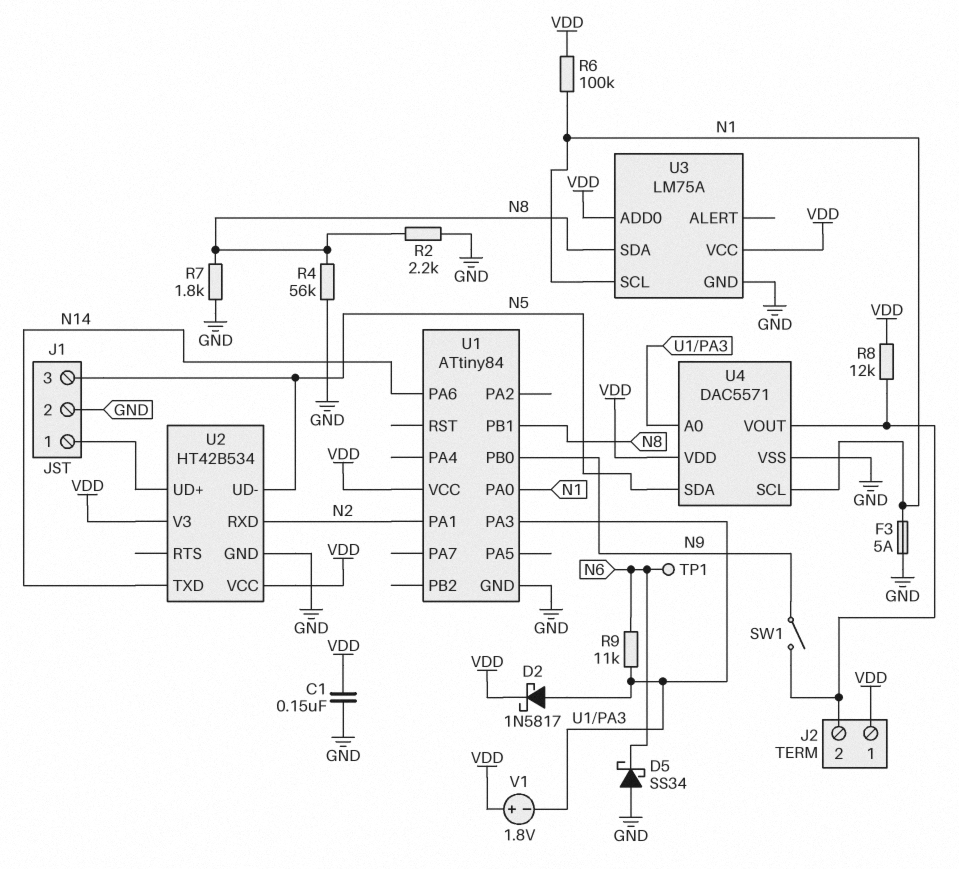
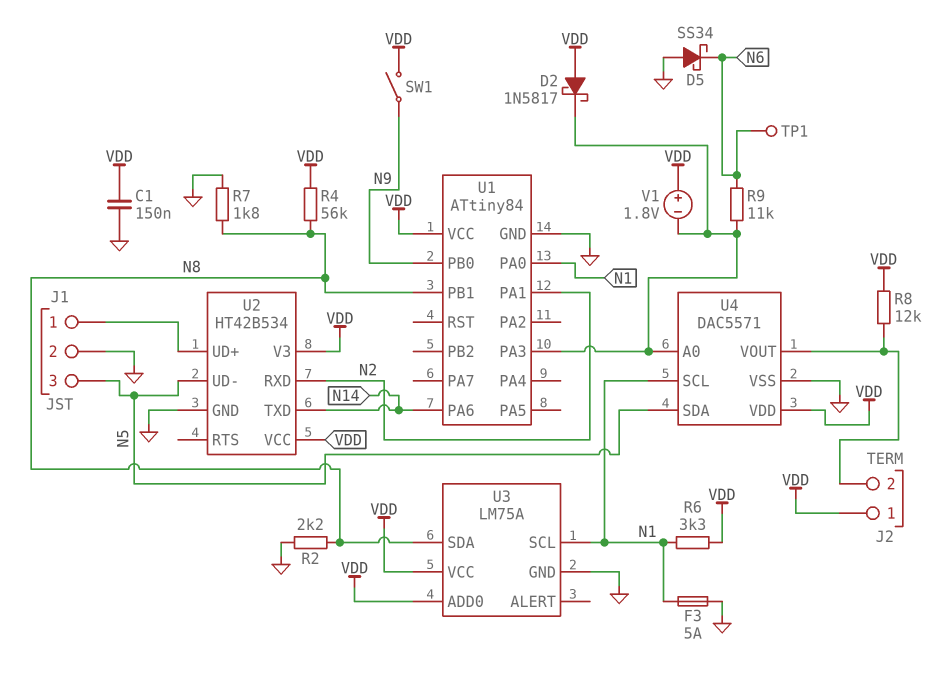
D2: schottky 1N5817 (A U1/PA3, K VDD) -> schottky 1N5817 (A VDD, K U1/PA3)
R4: 56k (GND, N8) -> 56k (N8, VDD)
R6: 100k (N1, VDD) -> 3.3k (N1, VDD)
SW1: switch (J2/2, N9) -> switch (N9, VDD)

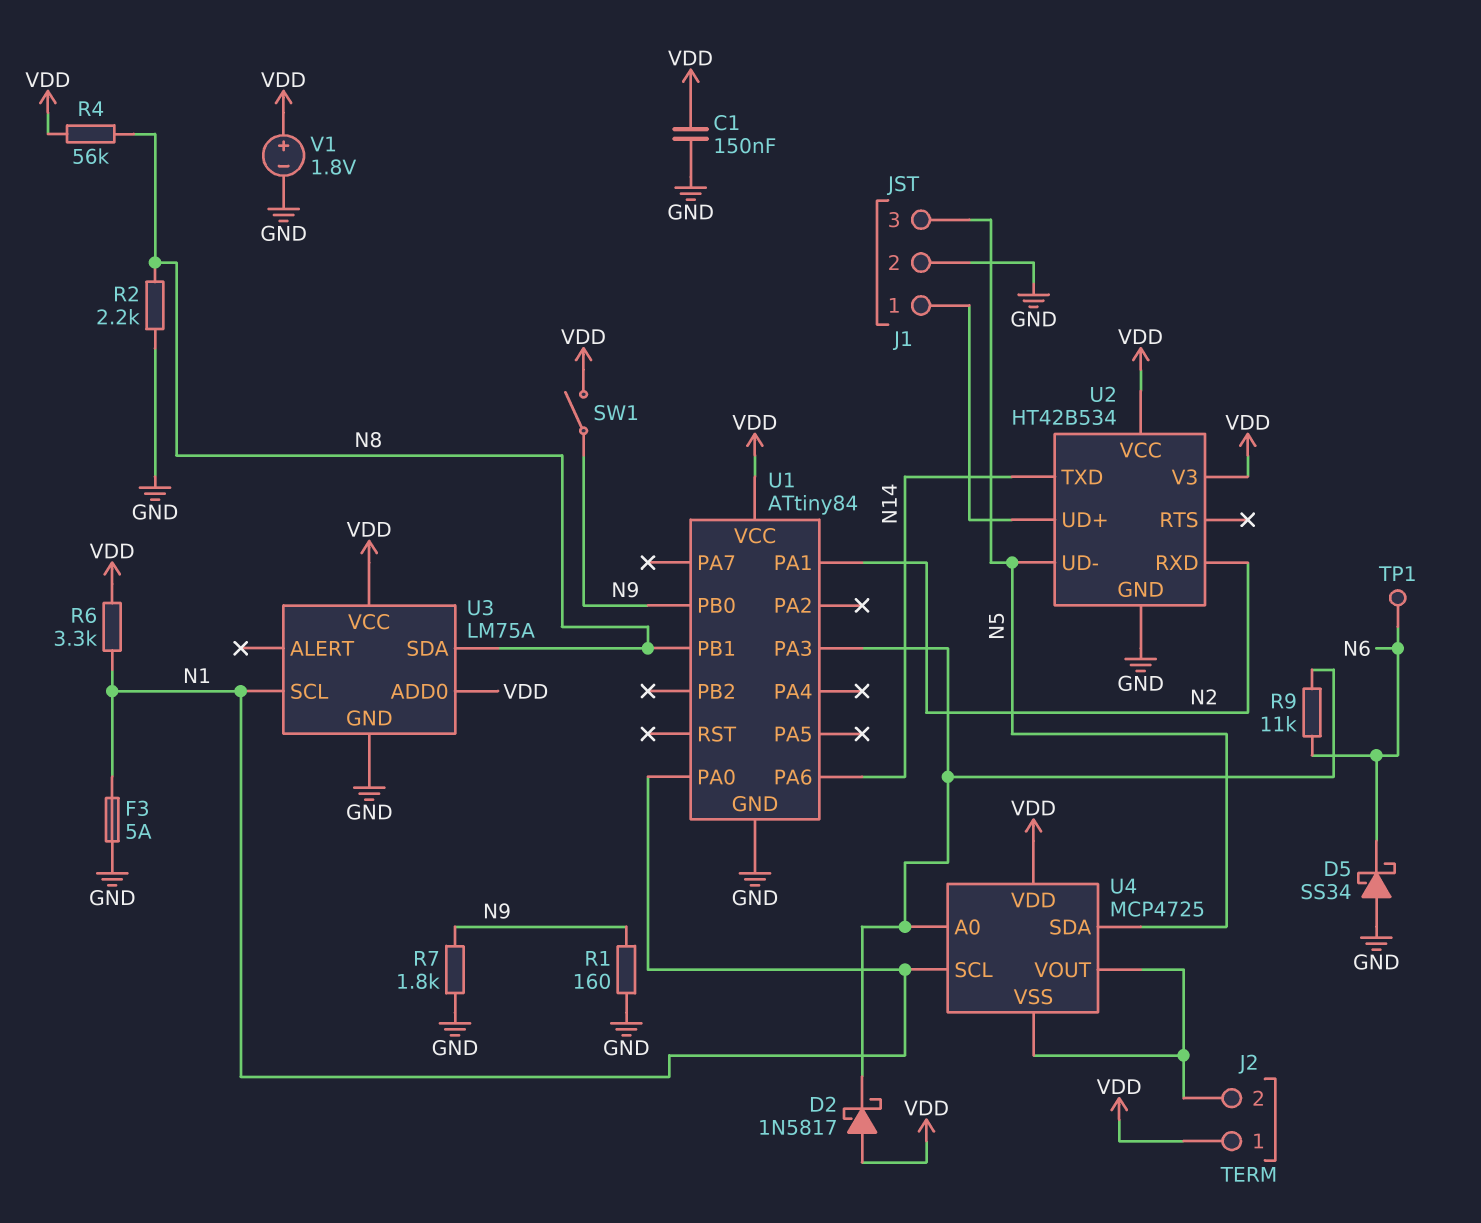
R1: none -> 160 (GND, N9)
R7: 1.8k (GND, N8) -> 1.8k (GND, N9)
R8: 12k (J2/2, VDD) -> none
U4: DAC5571 -> MCP4725
U4 pin VSS: GND -> J2/2
V1: 1.8V (plus VDD, minus U1/PA3) -> 1.8V (plus VDD, minus GND)

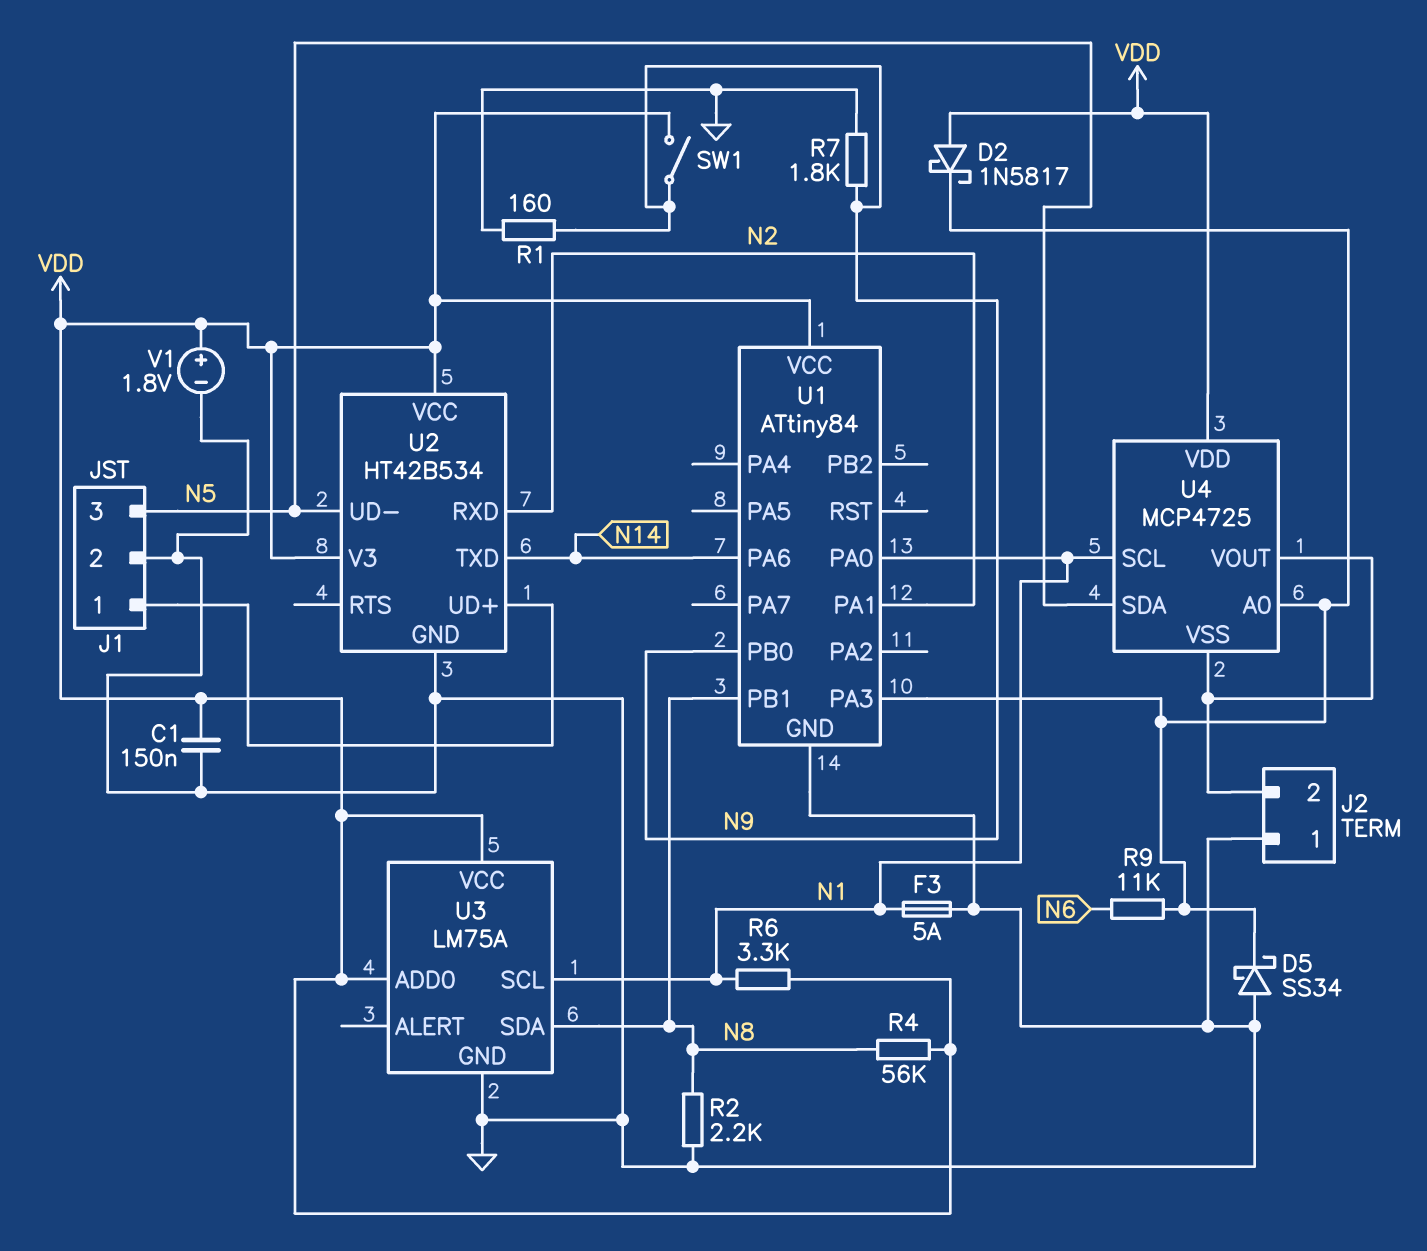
D5: schottky SS34 (A GND, K N6) -> schottky SS34 (A GND, K U1/PA3)
J2 pin 1: VDD -> GND
TP1: test point (N6) -> none

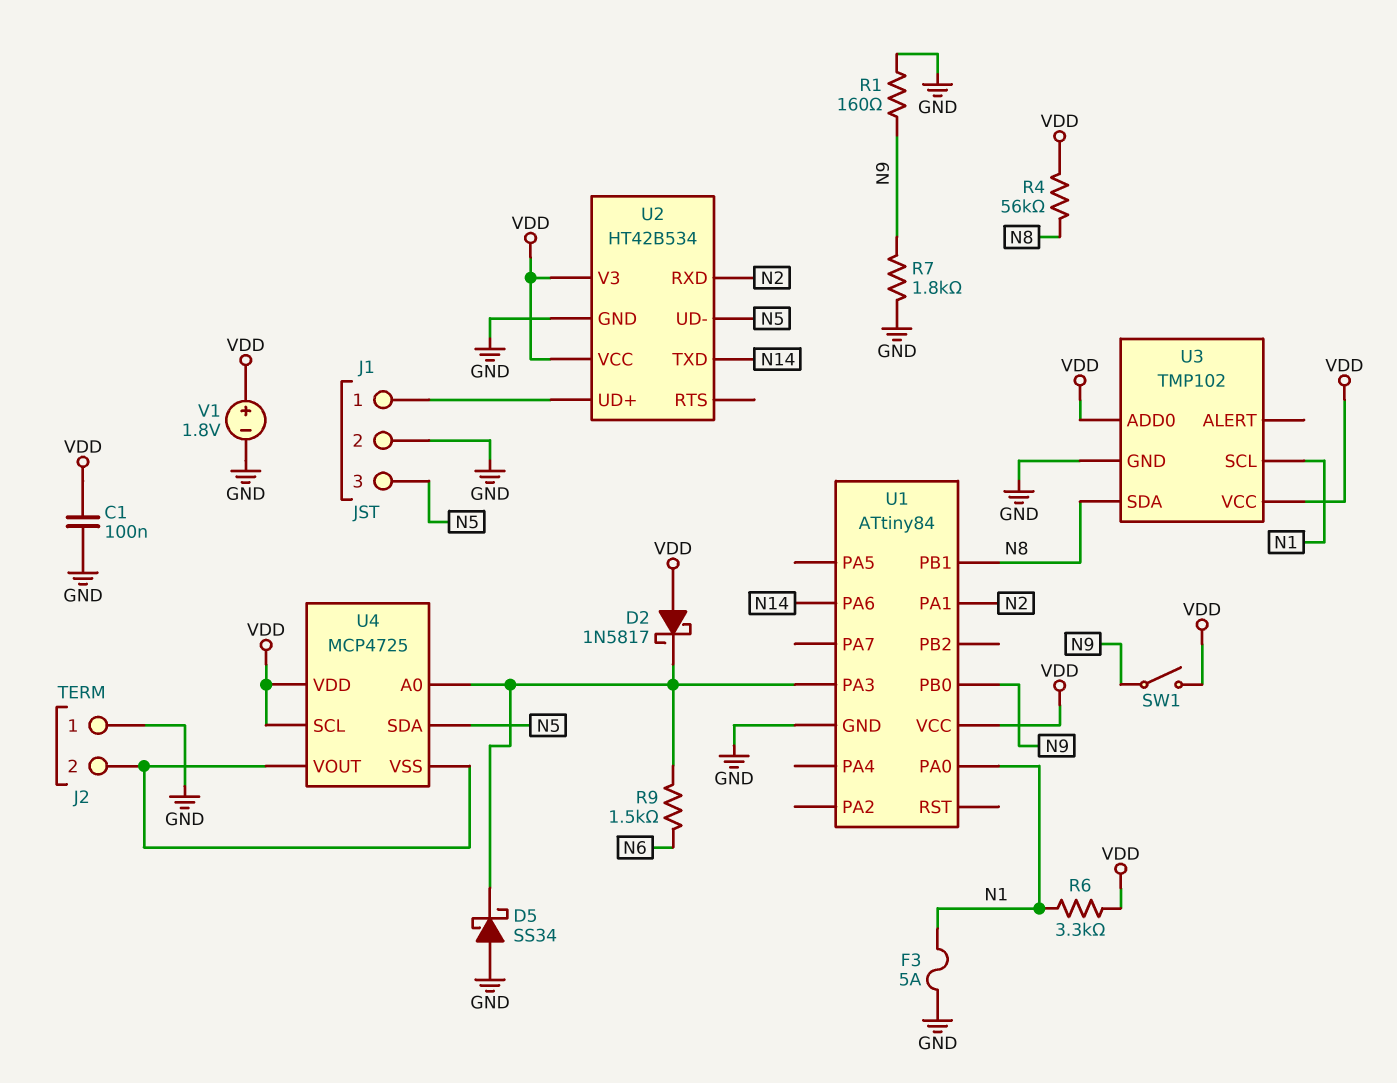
C1: 150nF (GND, VDD) -> 100nF (GND, VDD)
R2: 2.2k (GND, N8) -> none
R9: 11k (N6, U1/PA3) -> 1.5k (N6, U1/PA3)
U3: LM75A -> TMP102
U4 pin SCL: N1 -> VDD

